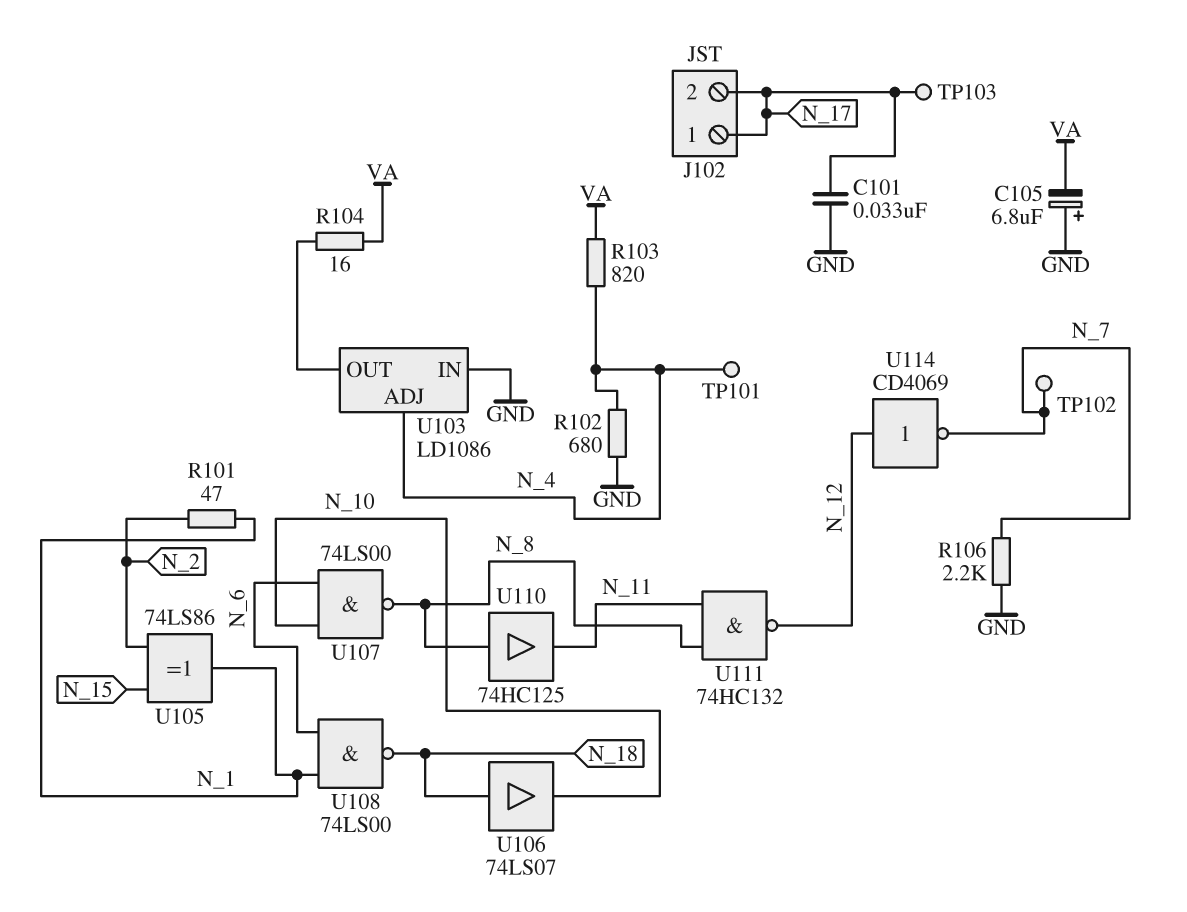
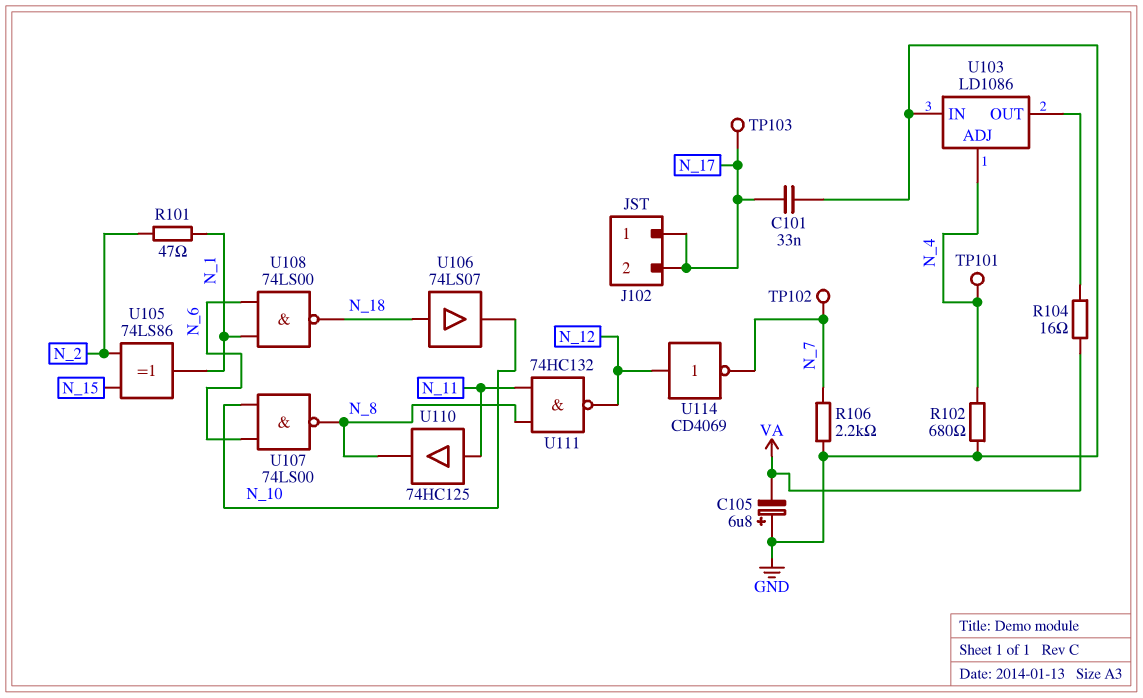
R103: 820 (N_4, VA) -> none
U110: buffer 74HC125 (in N_8, out N_11) -> buffer 74HC125 (in N_11, out N_8)

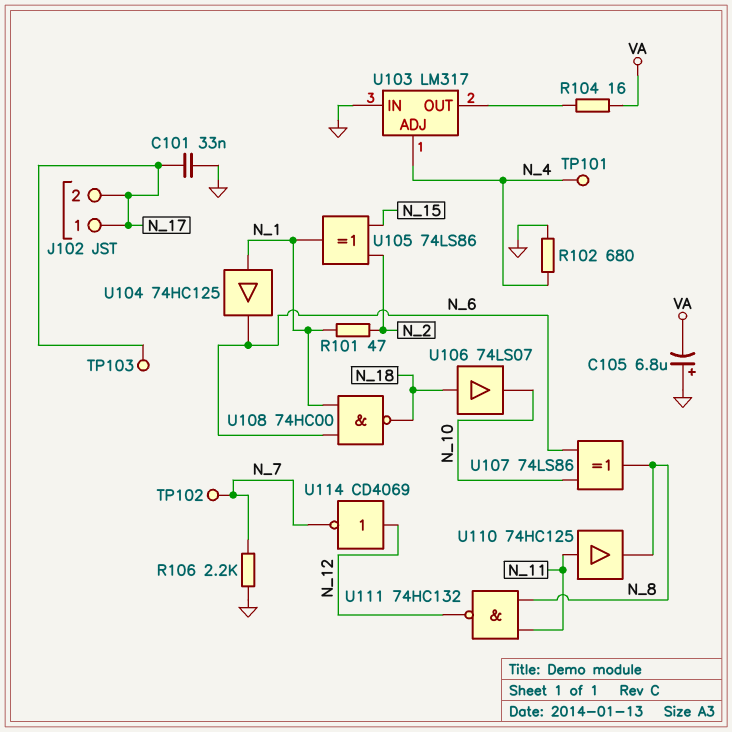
U103: LD1086 -> LM317
U104: none -> buffer 74HC125 (in N_1, out N_6)
U107: NAND 74LS00 (in N_6, in N_10, out N_8) -> XOR 74LS86 (in N_6, in N_10, out N_8)
U108: NAND 74LS00 (in N_1, in N_6, out N_18) -> NAND 74HC00 (in N_1, in N_6, out N_18)

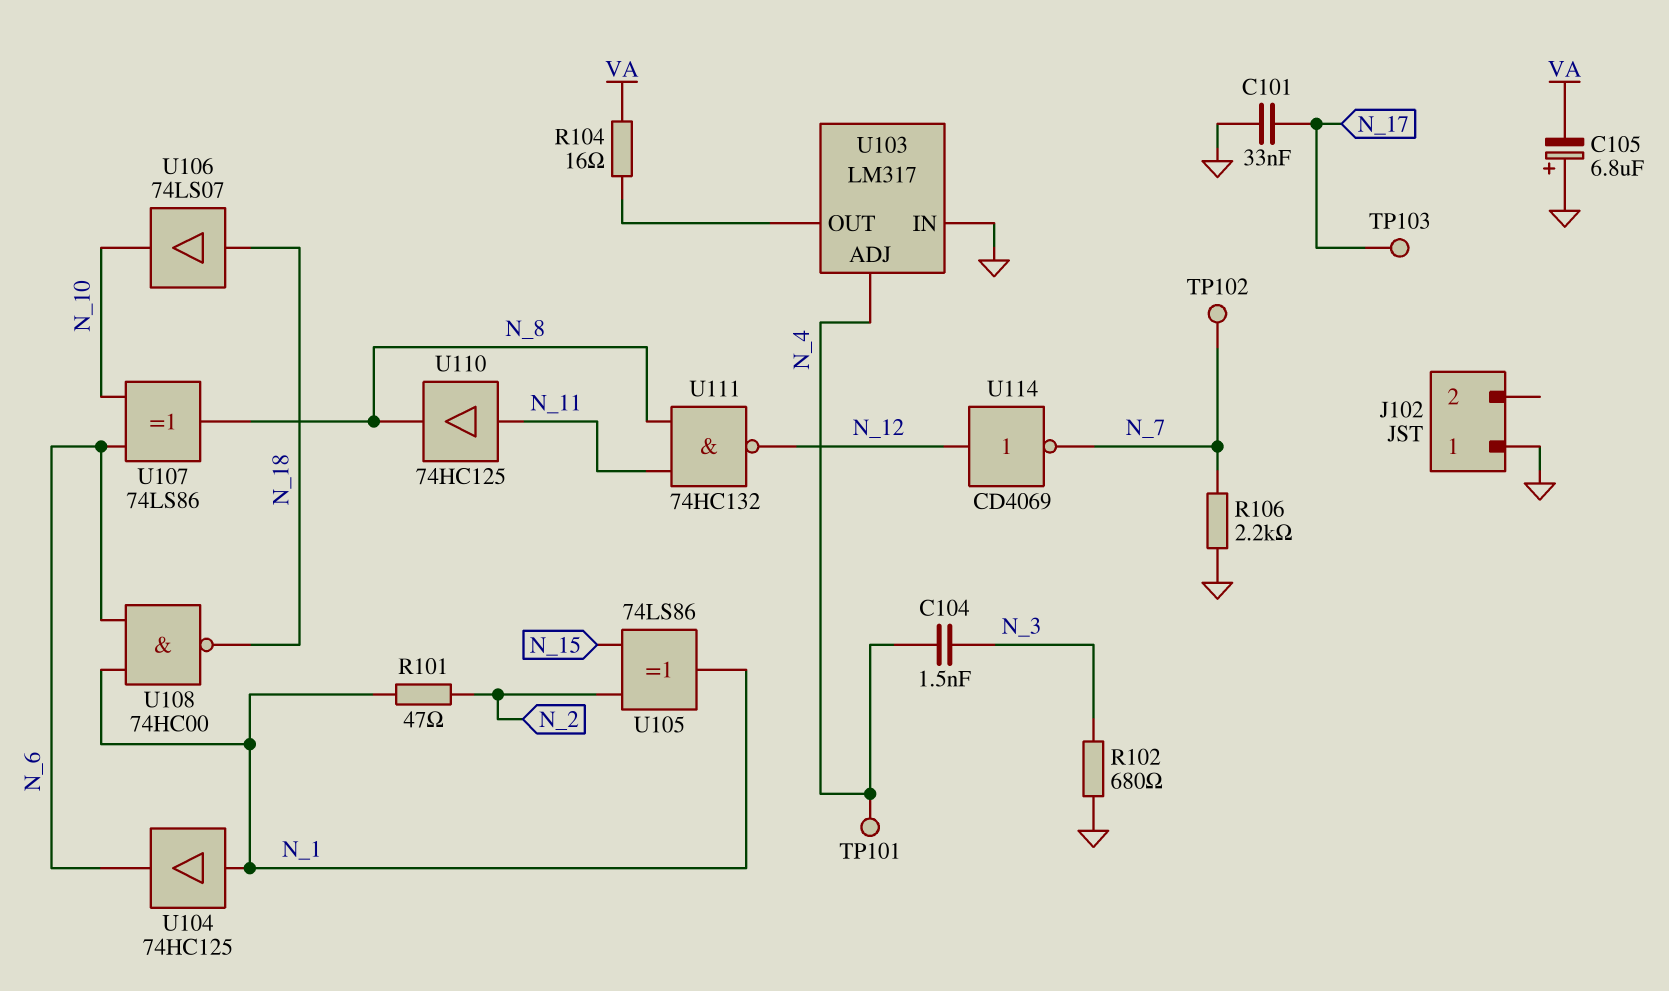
C104: none -> 1.5nF (N_3, N_4)
J102 pin 1: N_17 -> GND
J102 pin 2: N_17 -> none
R102: 680 (GND, N_4) -> 680 (GND, N_3)

